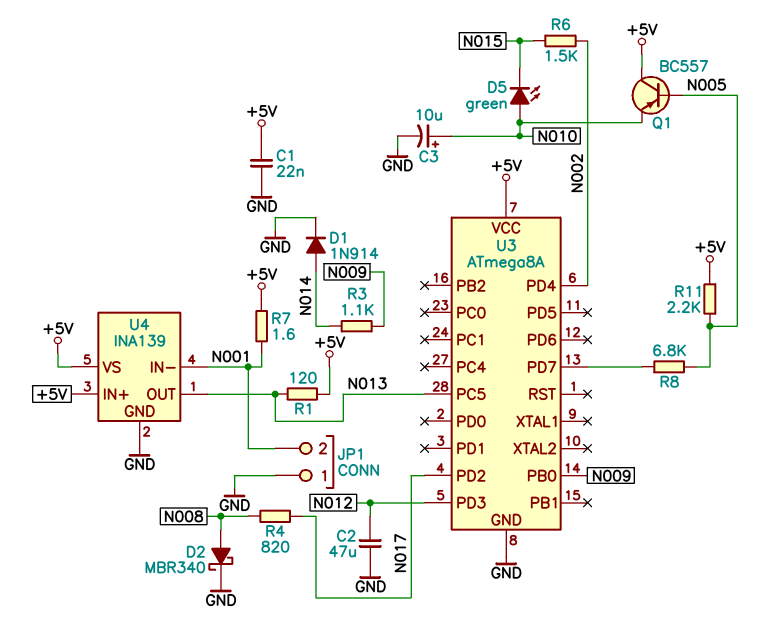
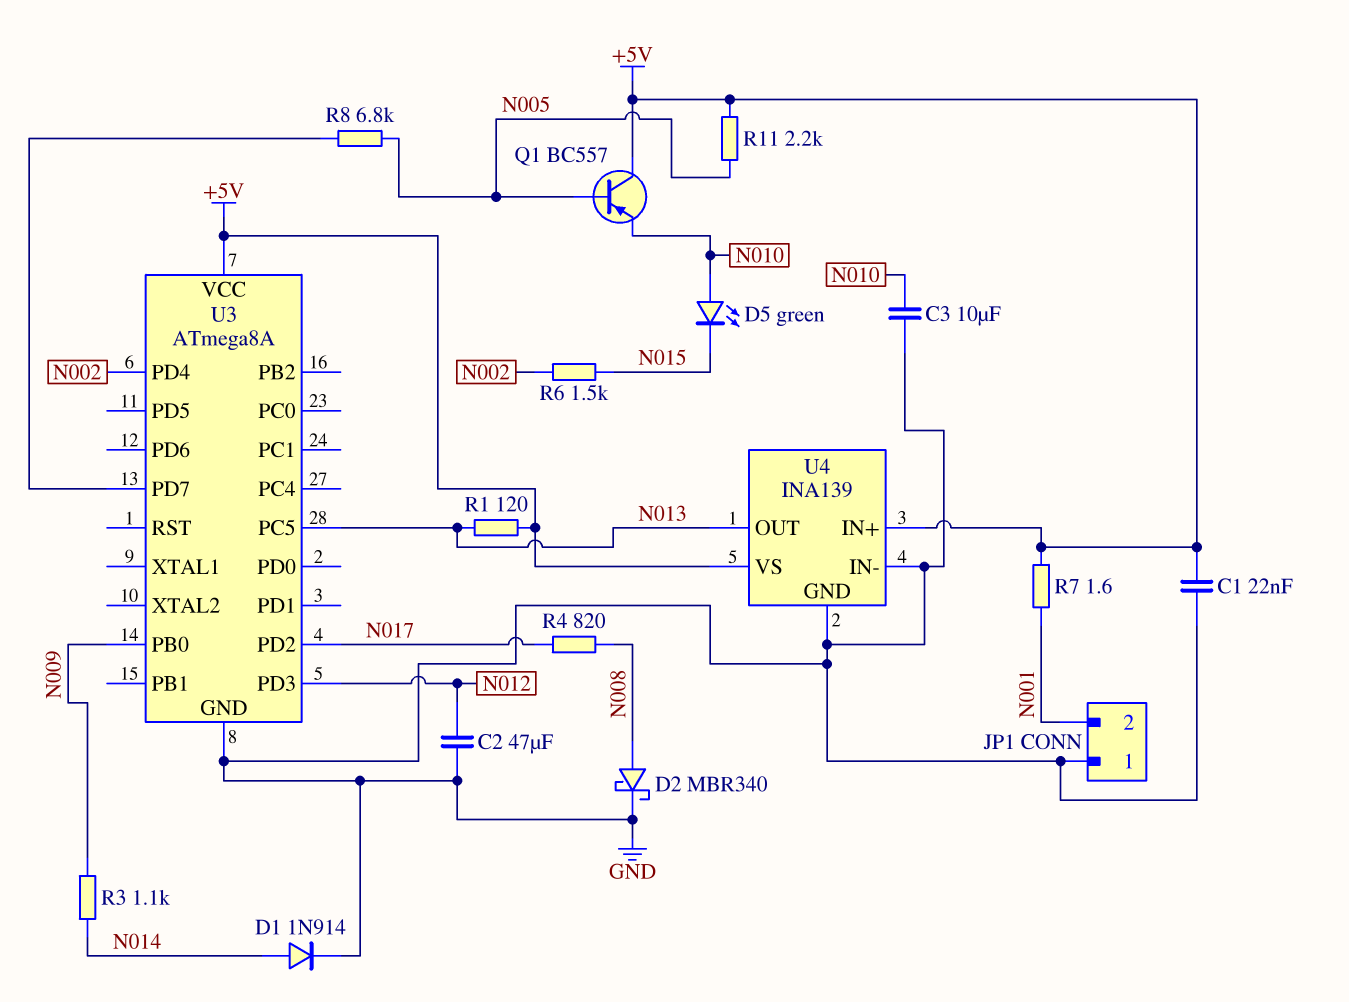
C3: 10uF (plus N010, minus GND) -> 10uF (GND, N010)
U4 pin IN-: N001 -> GND

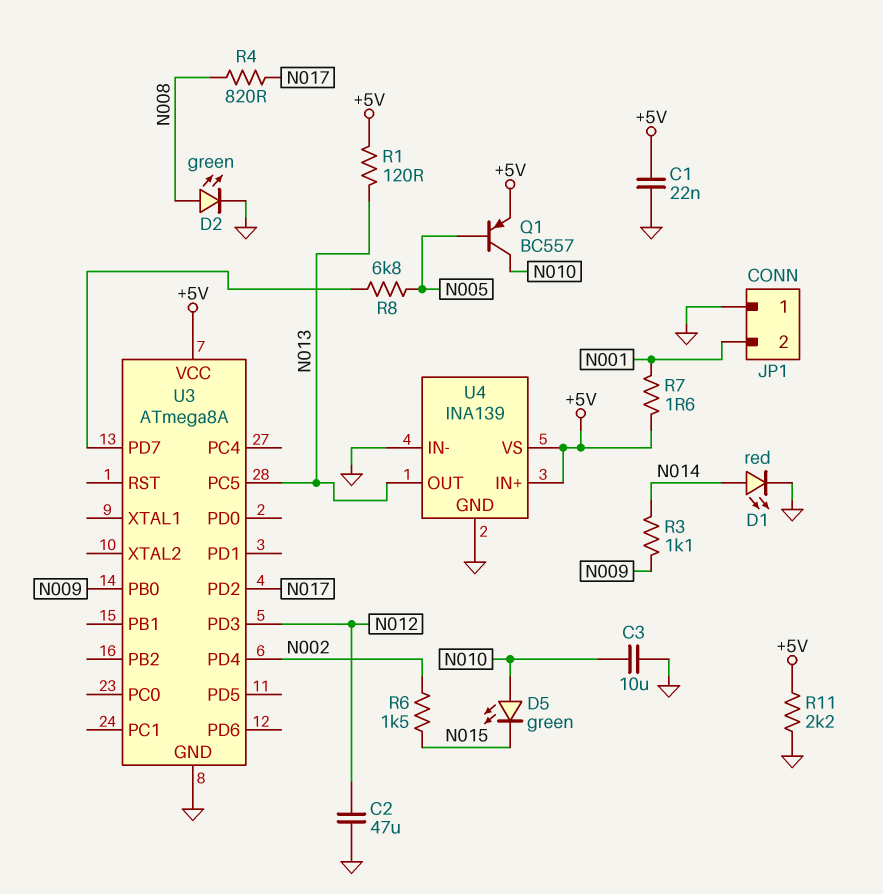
D1: diode 1N914 (A N014, K GND) -> LED red (A N014, K GND)
D2: schottky MBR340 (A N008, K GND) -> LED green (A N008, K GND)
Q1: PNP BC557 (B N005, C +5V, E N010) -> PNP BC557 (B N005, C N010, E +5V)
R11: 2.2k (+5V, N005) -> 2.2k (+5V, GND)

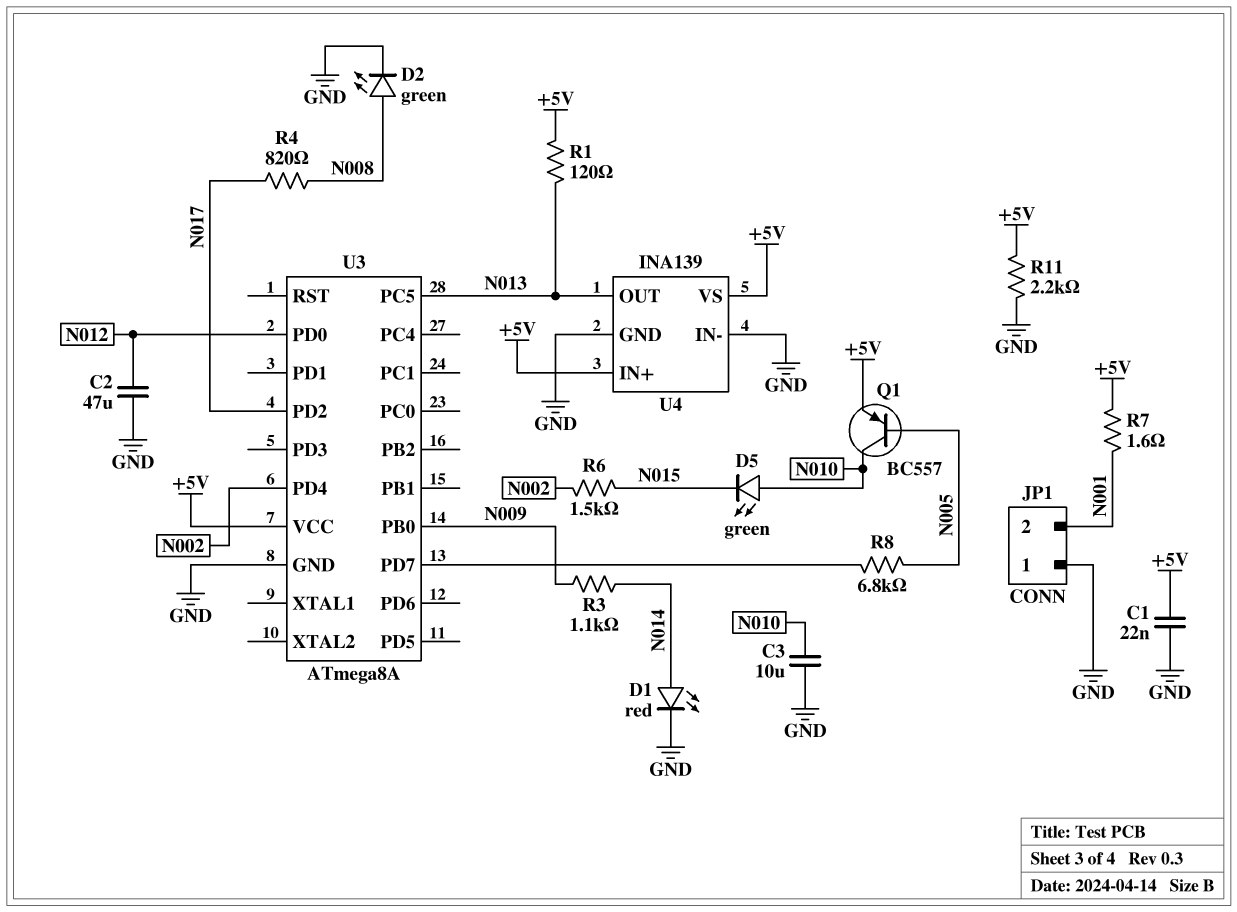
U3 pin PD0: none -> N012
U3 pin PD3: N012 -> none

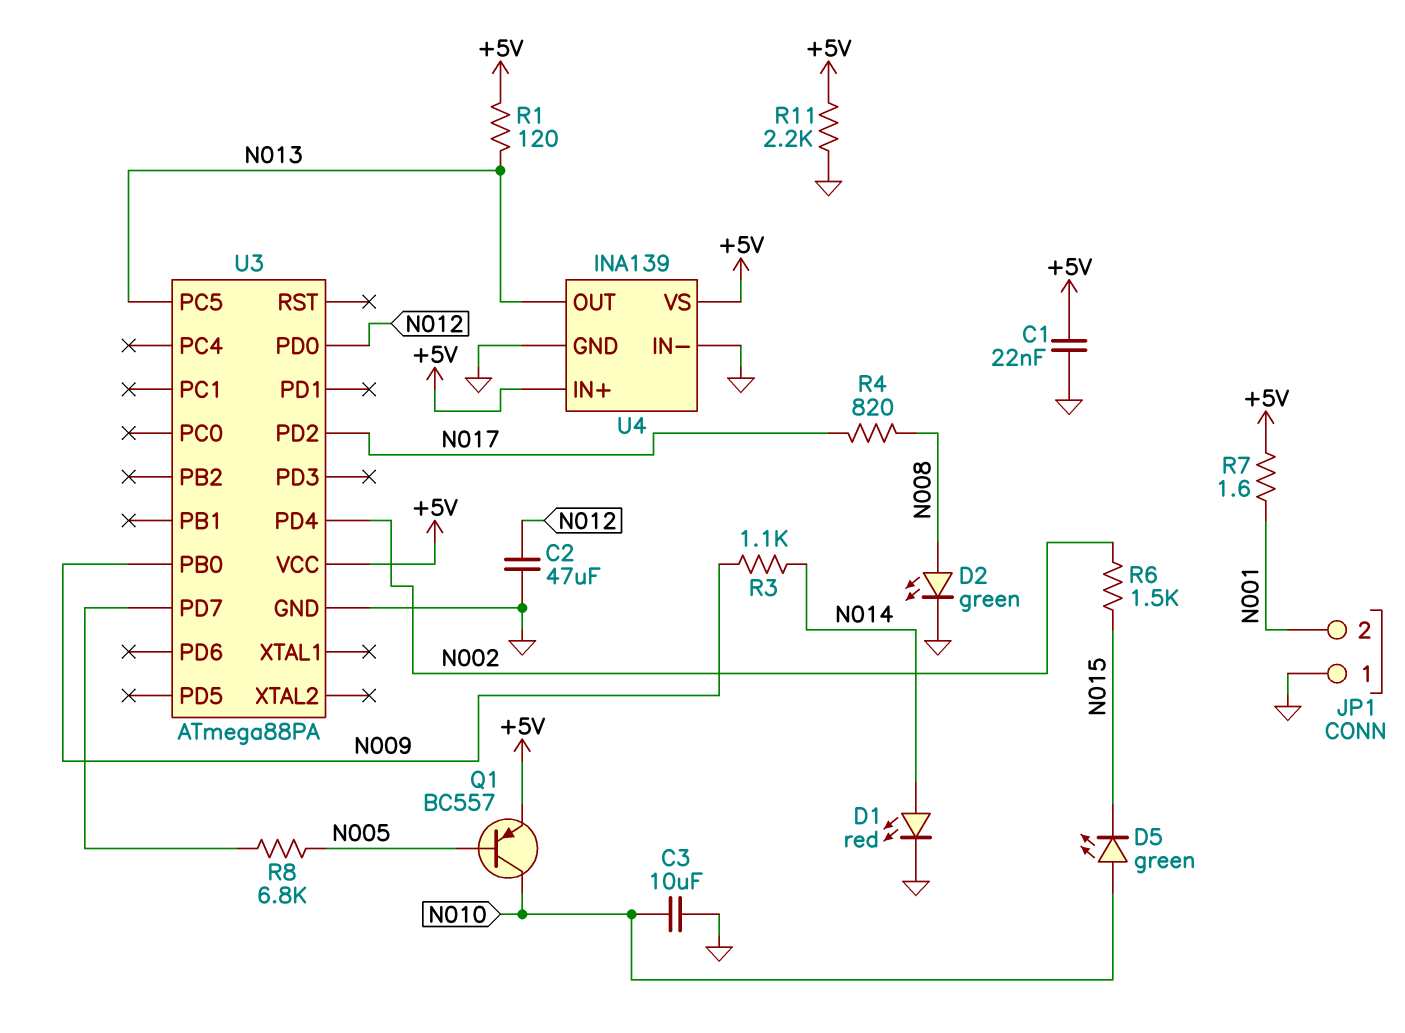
U3: ATmega8A -> ATmega88PA

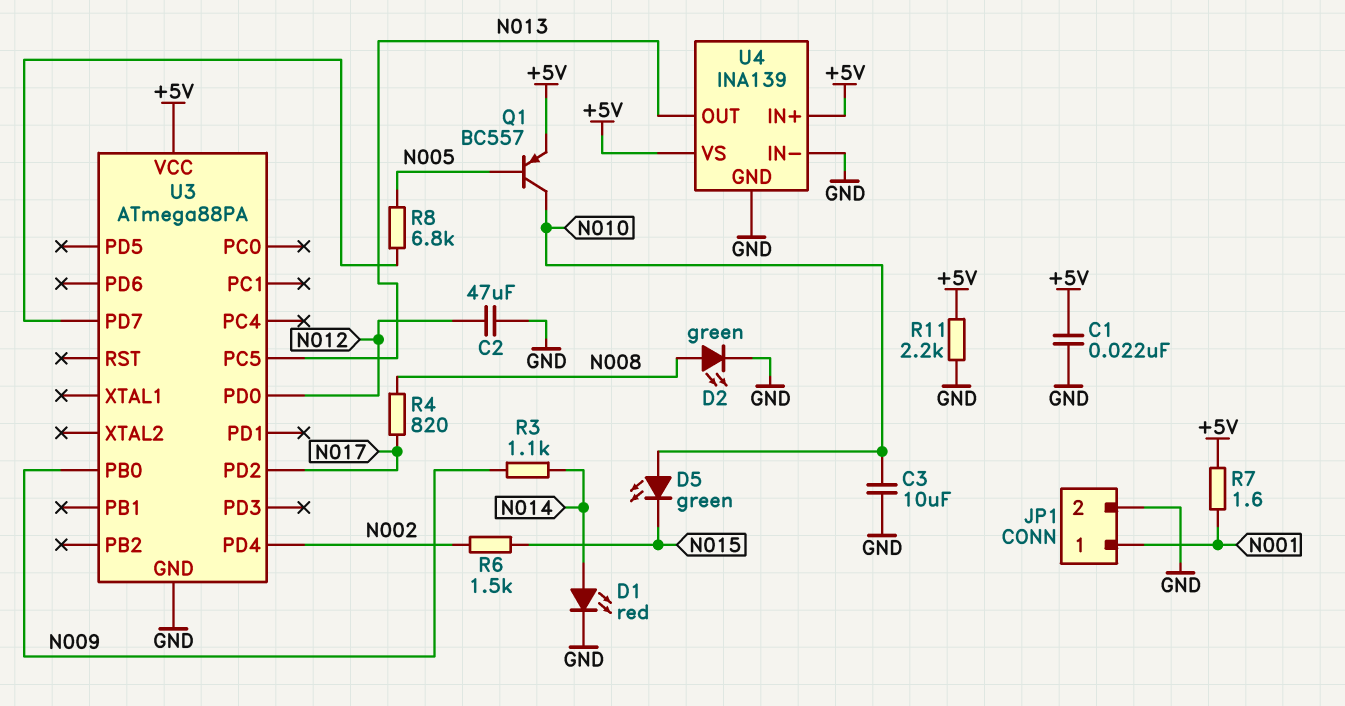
JP1 pin 1: GND -> N001
JP1 pin 2: N001 -> GND
R1: 120 (+5V, N013) -> none

